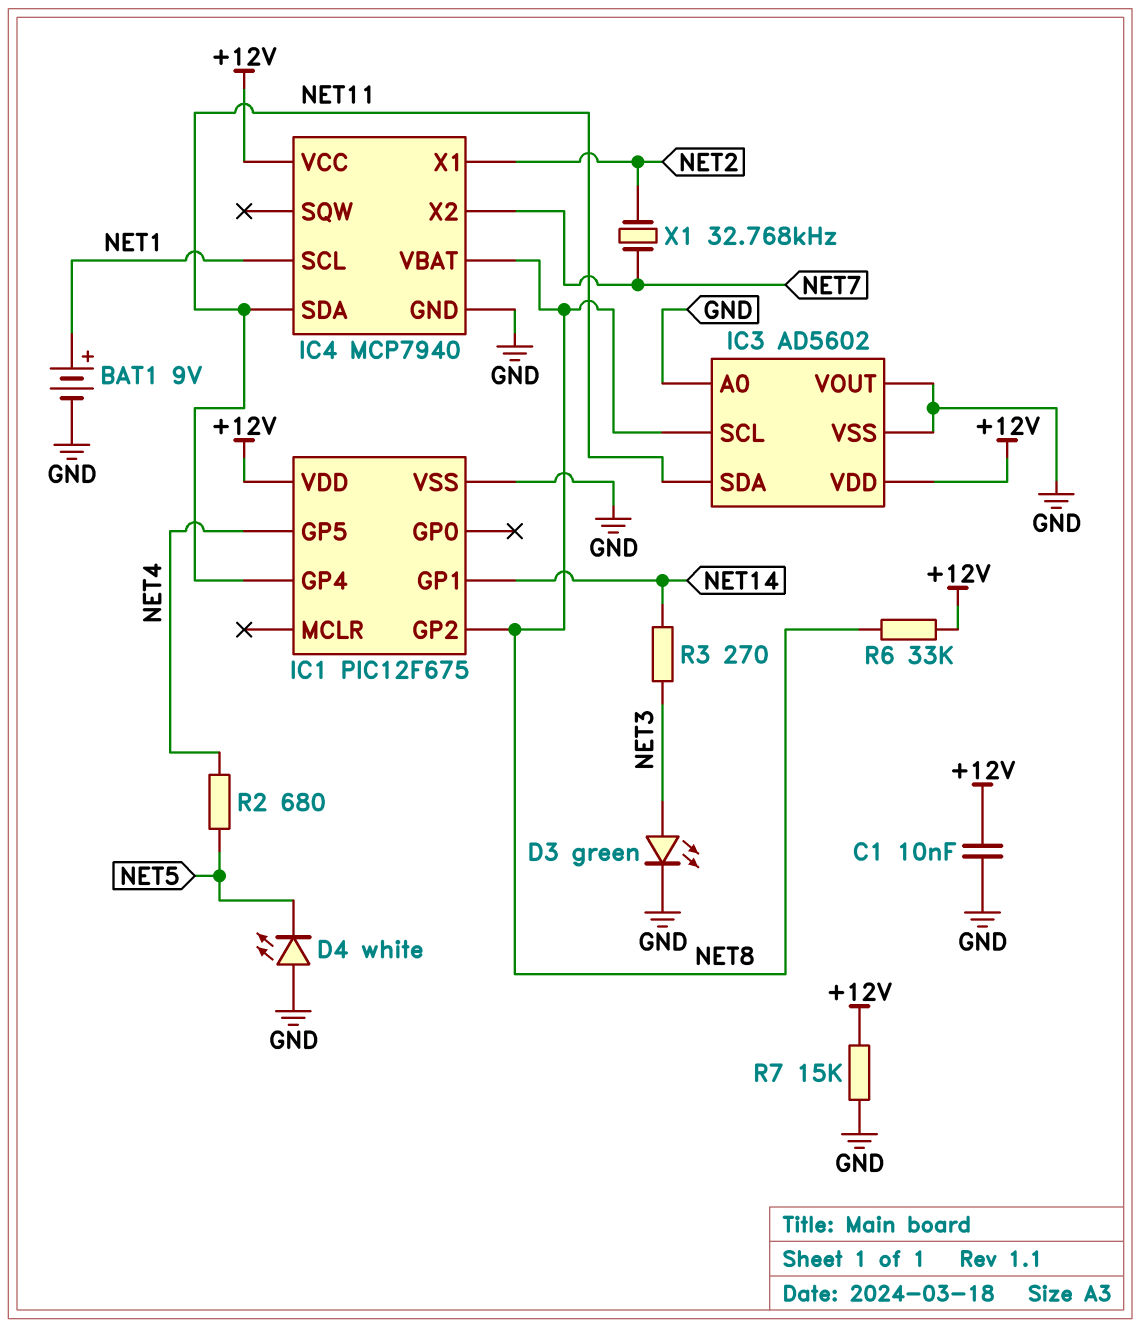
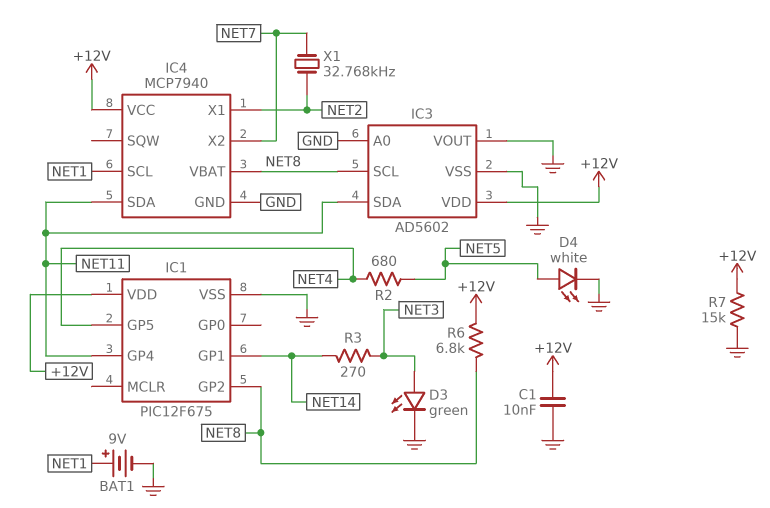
D4: LED white (A GND, K NET5) -> LED white (A NET5, K GND)
R6: 33k (+12V, NET8) -> 6.8k (+12V, NET8)

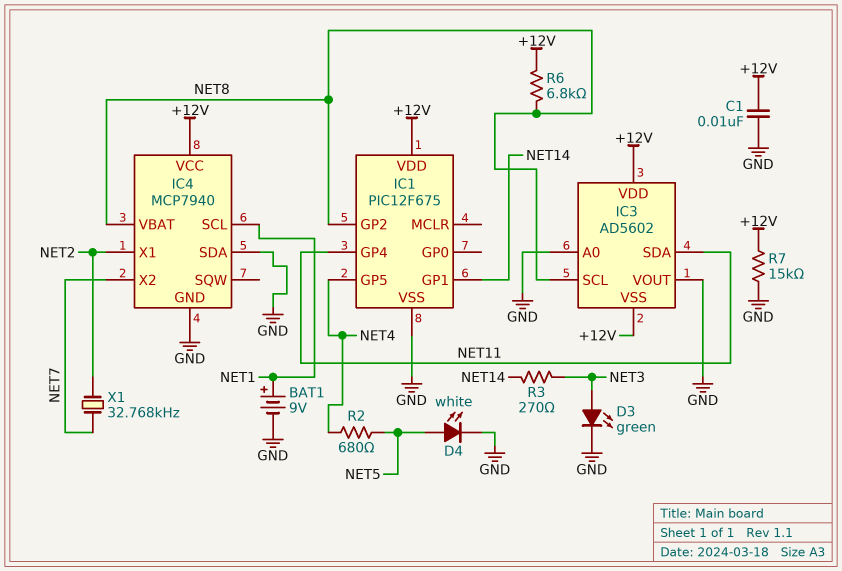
IC3 pin VSS: GND -> +12V
IC4 pin SDA: NET11 -> GND

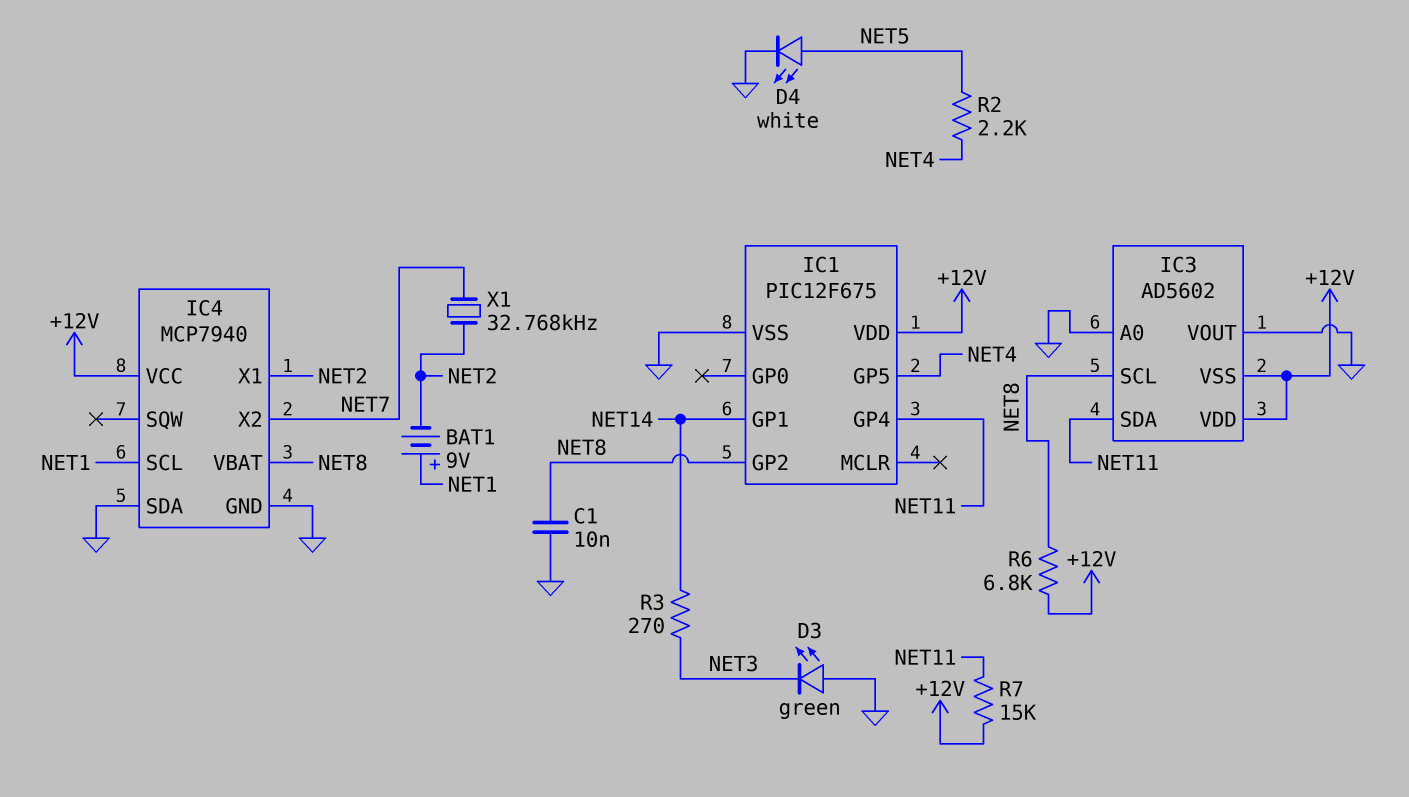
BAT1: 9V (plus NET1, minus GND) -> 9V (plus NET1, minus NET2)
C1: 10nF (+12V, GND) -> 10nF (GND, NET8)
D3: LED green (A NET3, K GND) -> LED green (A GND, K NET3)
R2: 680 (NET4, NET5) -> 2.2k (NET4, NET5)
R7: 15k (+12V, GND) -> 15k (+12V, NET11)

